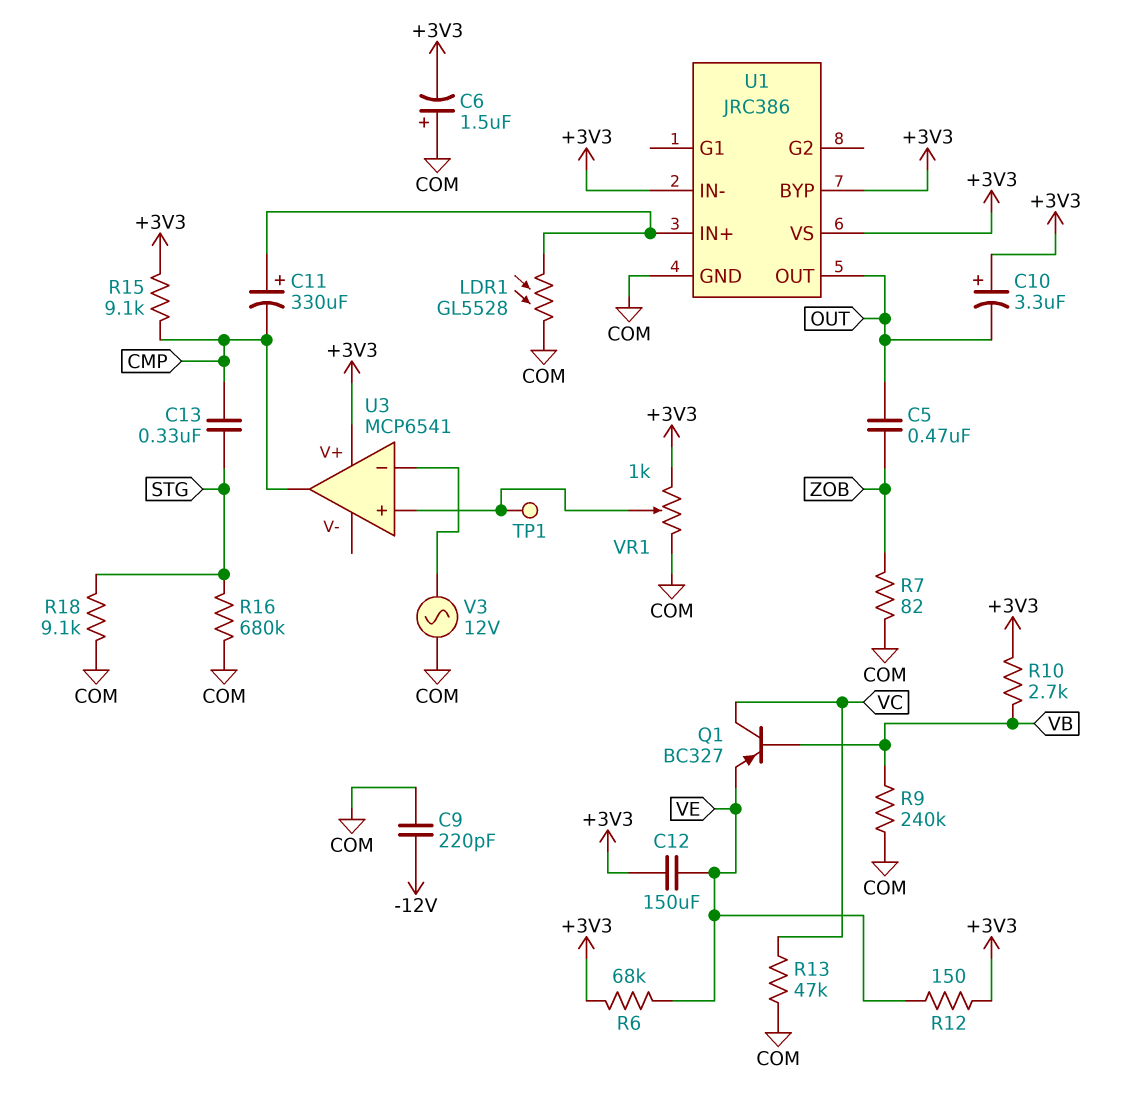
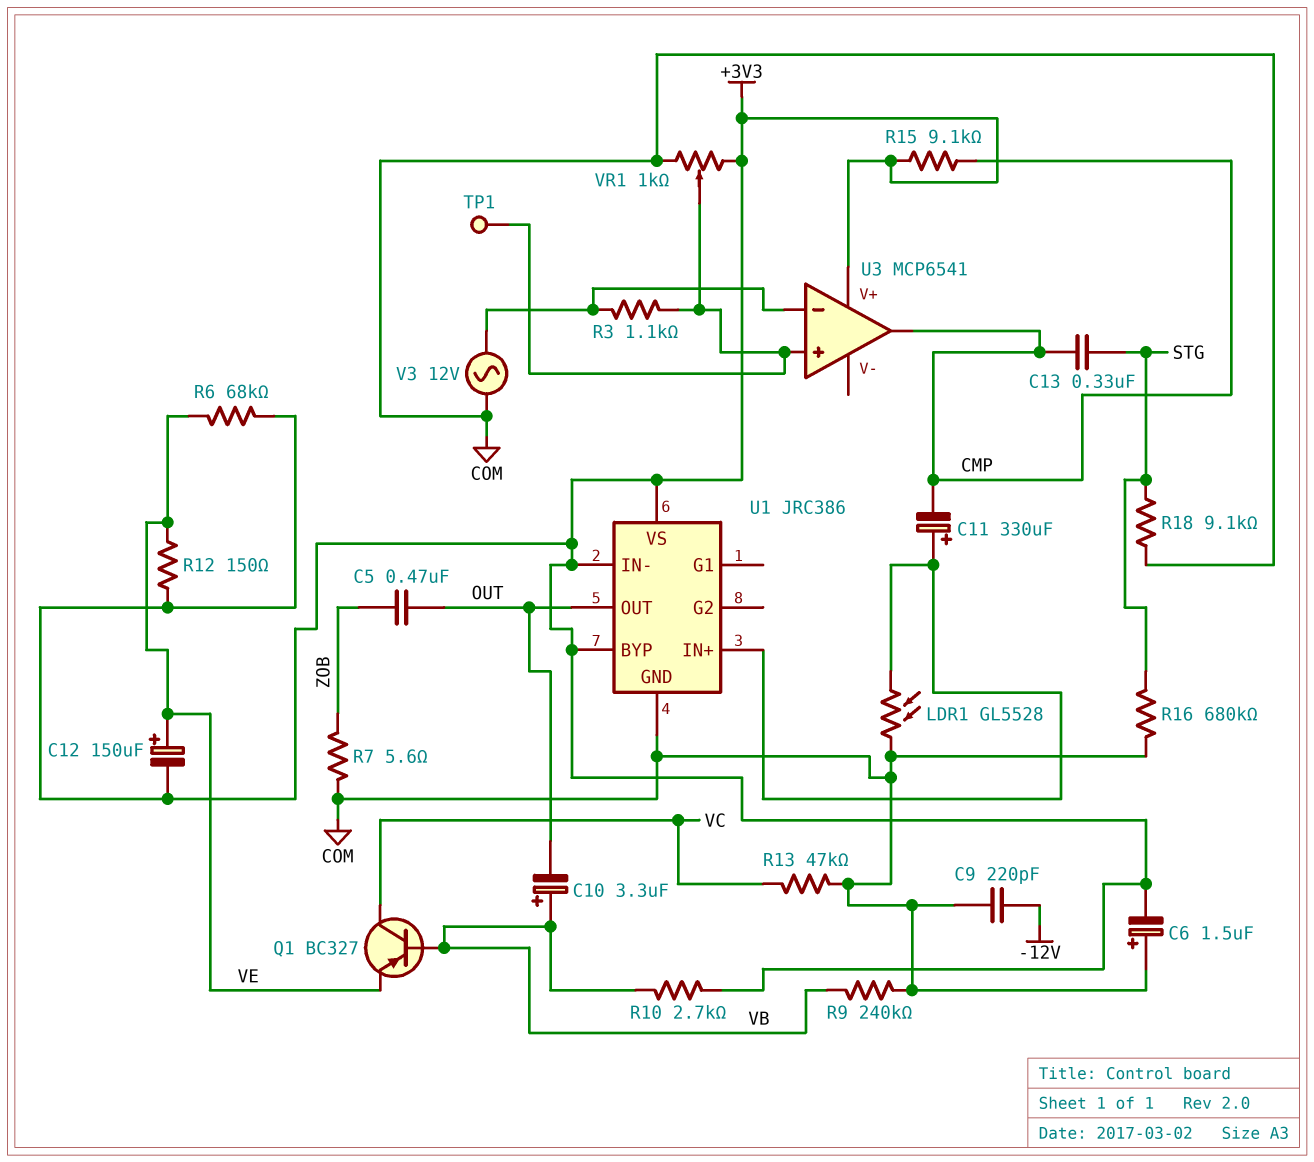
C10: 3.3uF (plus +3V3, minus OUT) -> 3.3uF (plus VB, minus OUT)
C12: 150uF (+3V3, VE) -> 150uF (plus VE, minus +3V3)
R3: none -> 1.1k (U3/in+, U3/in-)
R7: 82 (COM, ZOB) -> 5.6 (COM, ZOB)

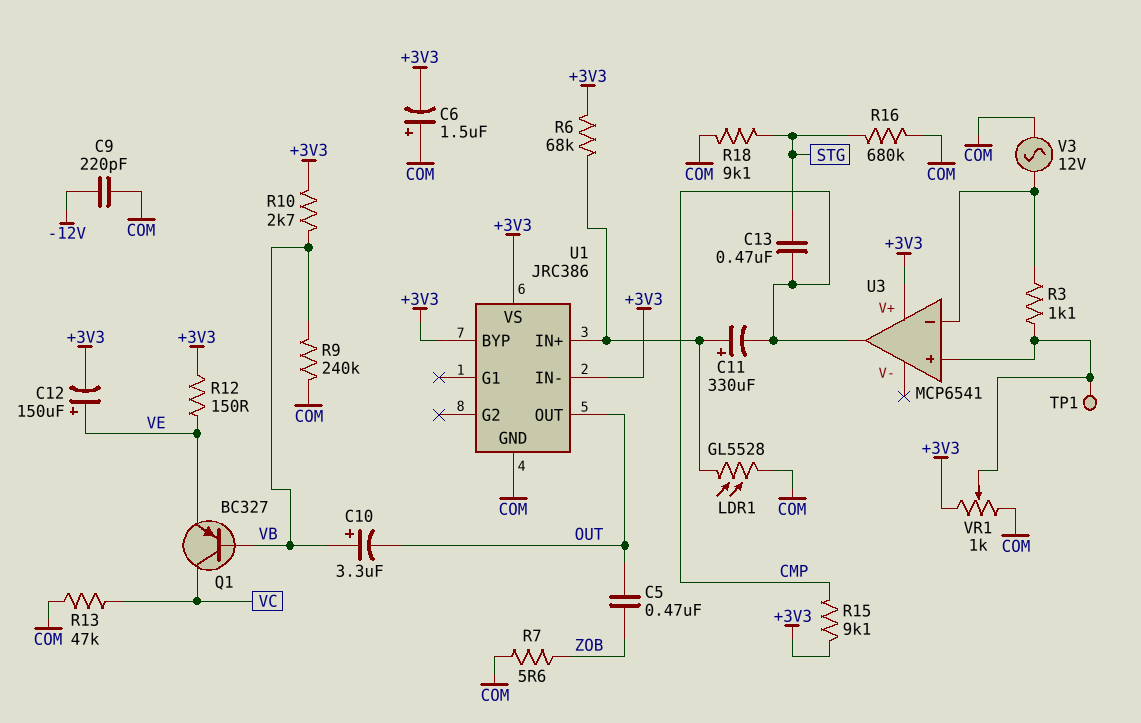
C13: 330nF (CMP, STG) -> 470nF (CMP, STG)
R6: 68k (+3V3, VE) -> 68k (+3V3, U1/IN+)

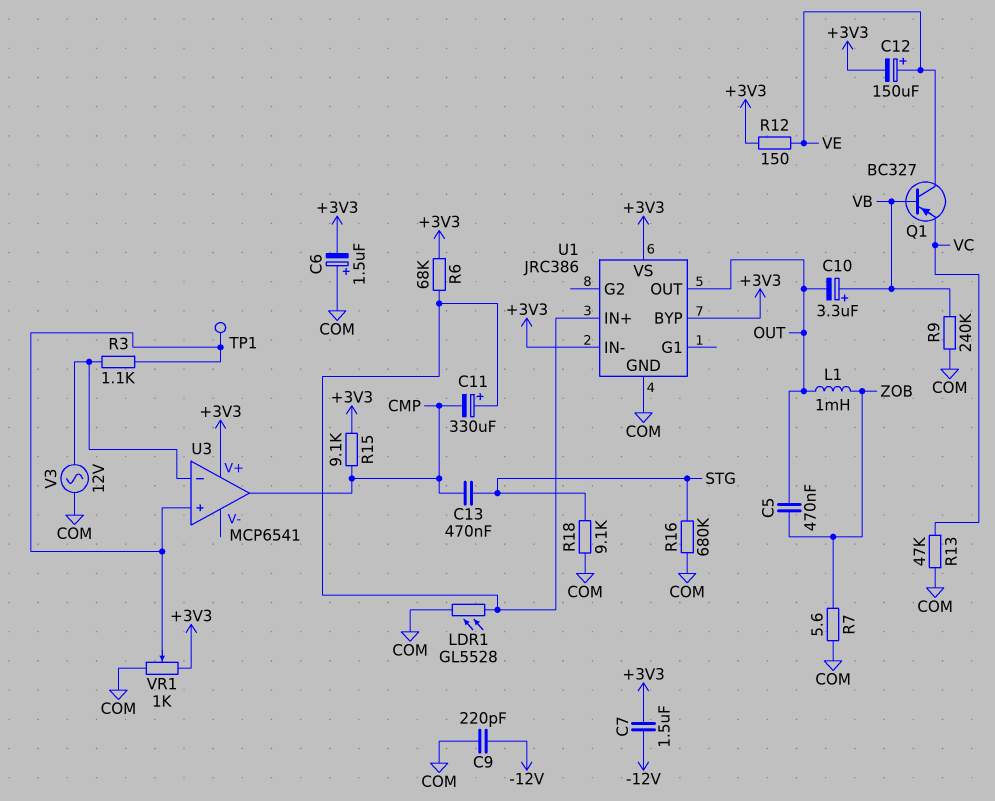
C7: none -> 1.5uF (+3V3, -12V)
L1: none -> 1mH (OUT, ZOB)
Q1: PNP BC327 (B VB, C VC, E VE) -> PNP BC327 (B VB, C VE, E VC)
R10: 2.7k (+3V3, VB) -> none

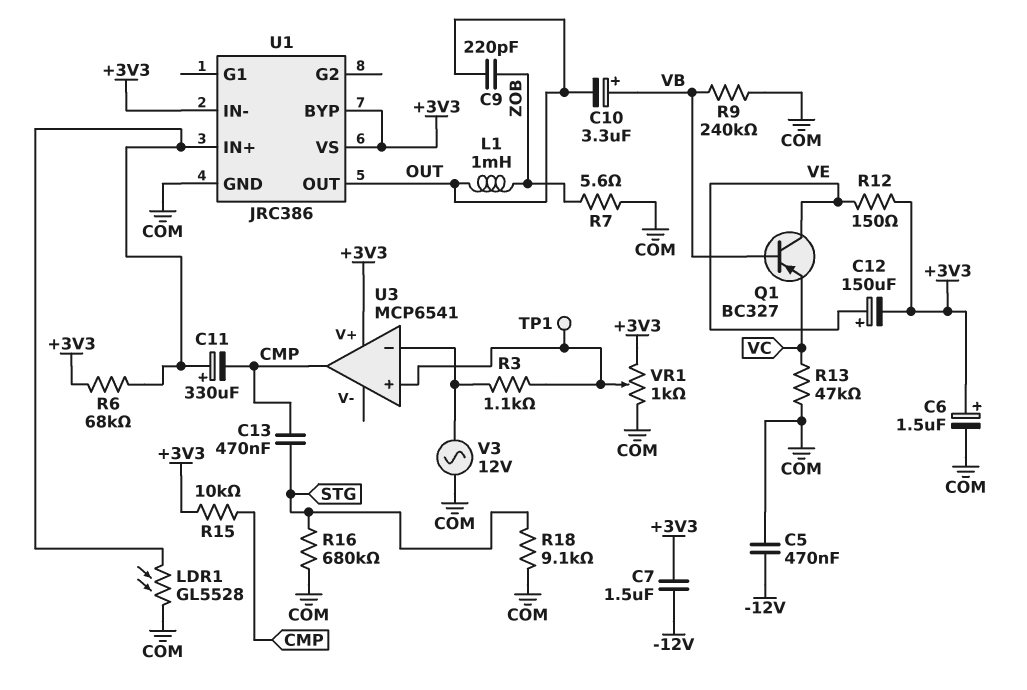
C5: 470nF (OUT, ZOB) -> 470nF (-12V, COM)
C6: 1.5uF (plus COM, minus +3V3) -> 1.5uF (plus +3V3, minus COM)
C9: 220pF (-12V, COM) -> 220pF (OUT, ZOB)
R15: 9.1k (+3V3, CMP) -> 10k (+3V3, CMP)

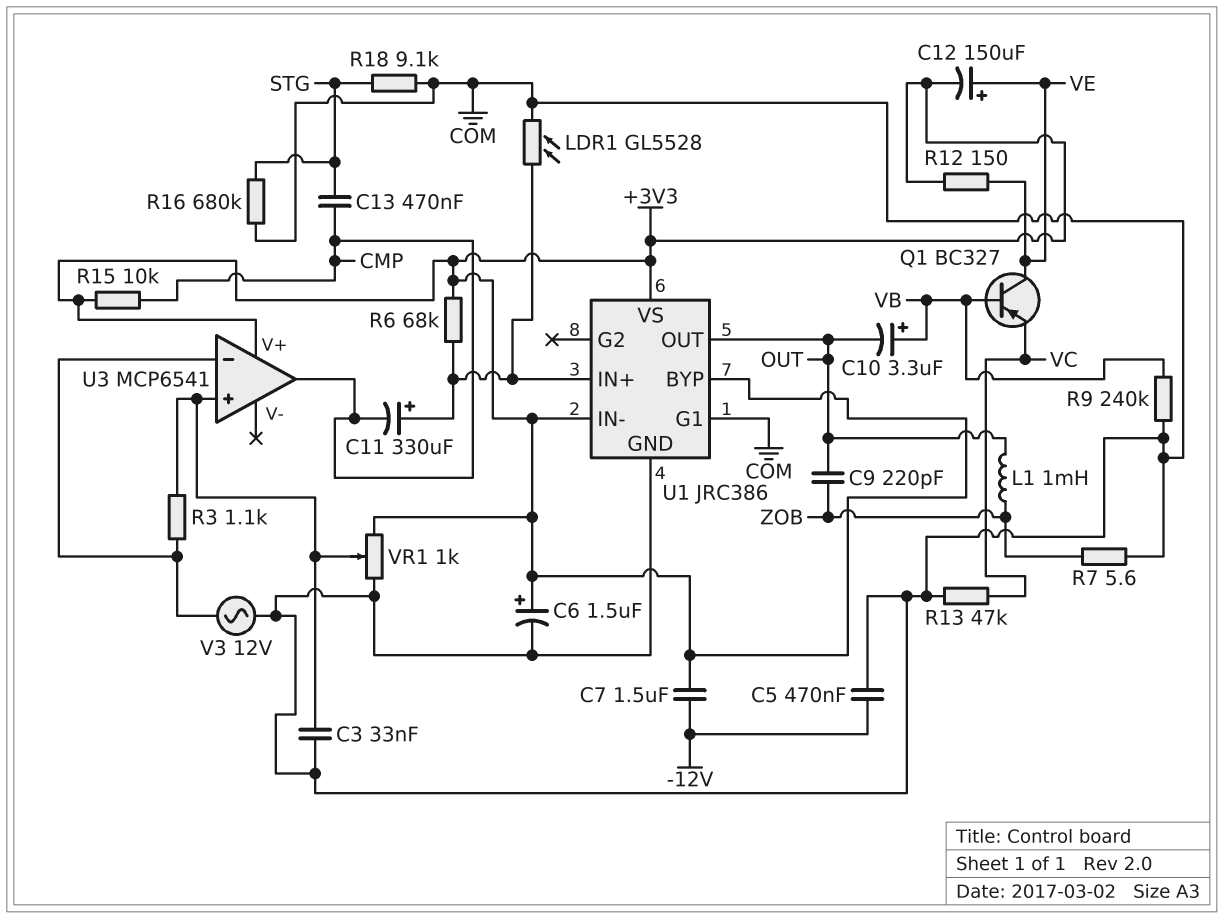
C3: none -> 33nF (COM, U3/in+)
TP1: test point (U3/in+) -> none
U1 pin G1: none -> COM

